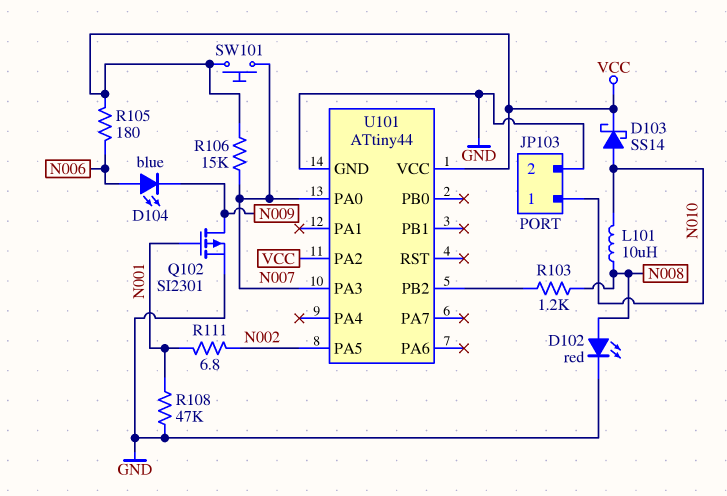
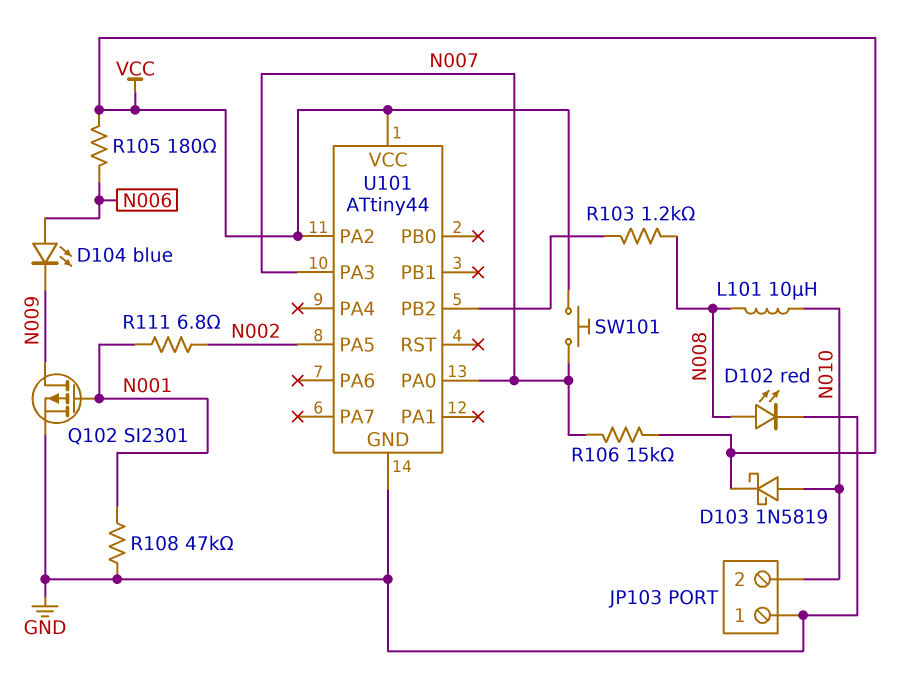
D103: schottky SS14 (A N010, K VCC) -> schottky 1N5819 (A N010, K VCC)
JP103 pin 1: N010 -> GND
JP103 pin 2: GND -> N010

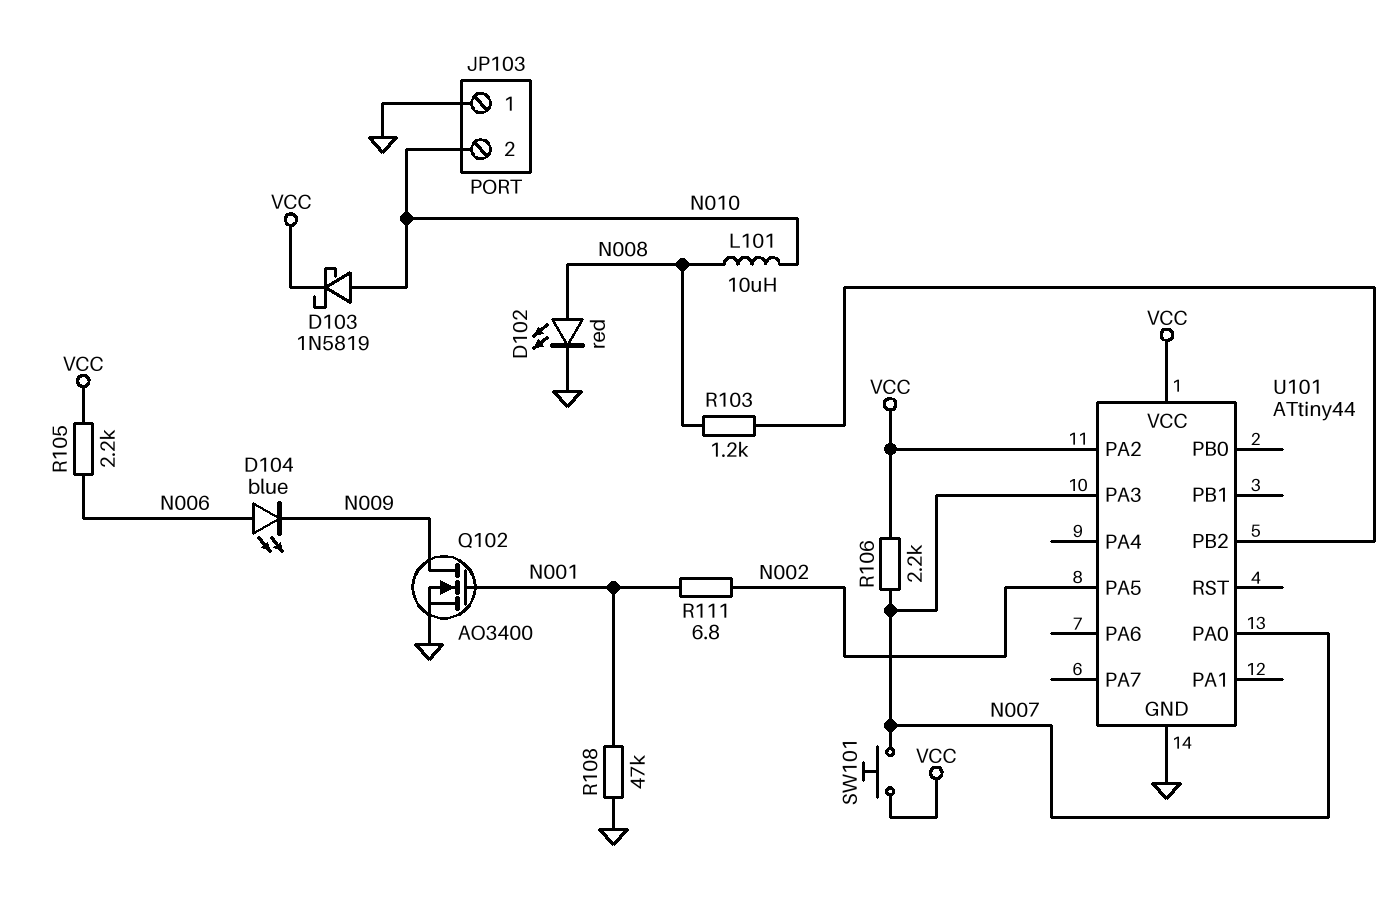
Q102: PMOS SI2301 (G N001, D N009, S GND) -> NMOS AO3400 (G N001, D N009, S GND)
R105: 180 (N006, VCC) -> 2.2k (N006, VCC)
R106: 15k (N007, VCC) -> 2.2k (N007, VCC)

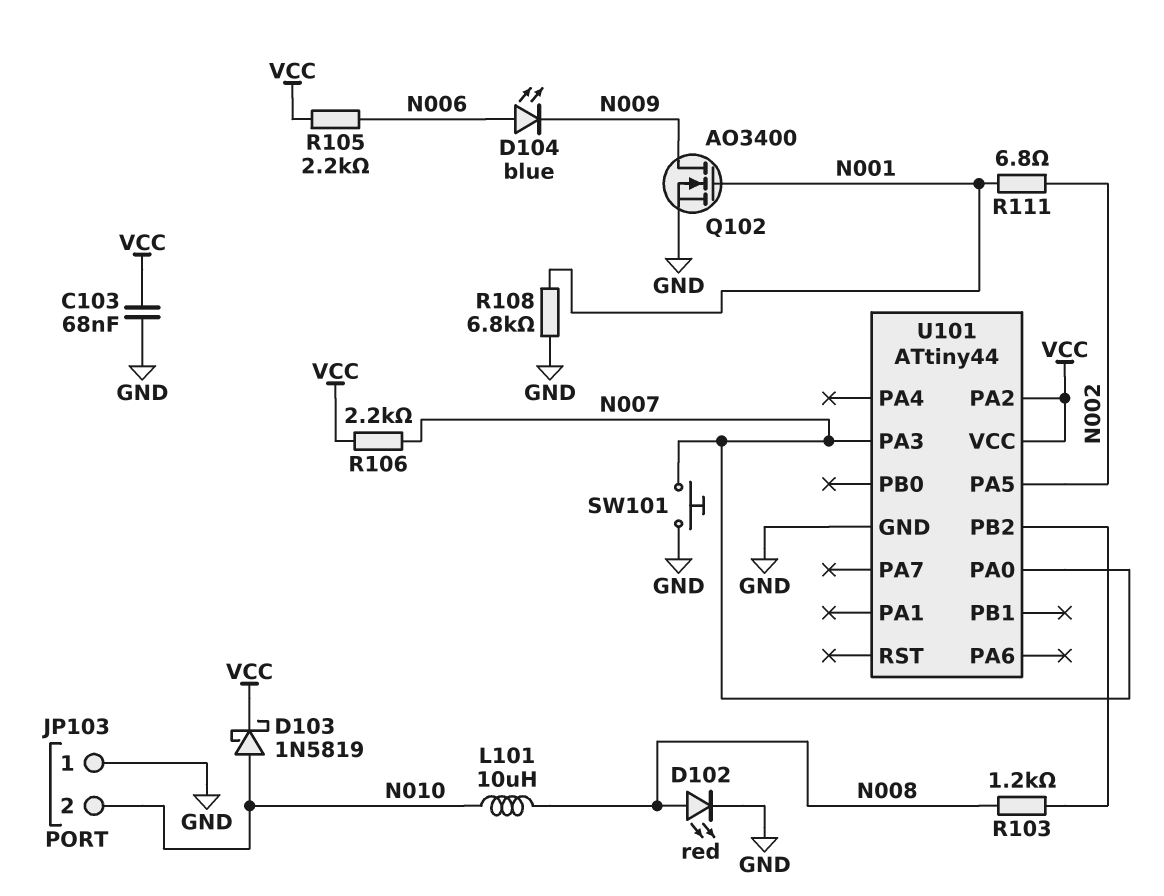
C103: none -> 68nF (GND, VCC)
R108: 47k (GND, N001) -> 6.8k (GND, N001)
SW101: button (N007, VCC) -> button (GND, N007)

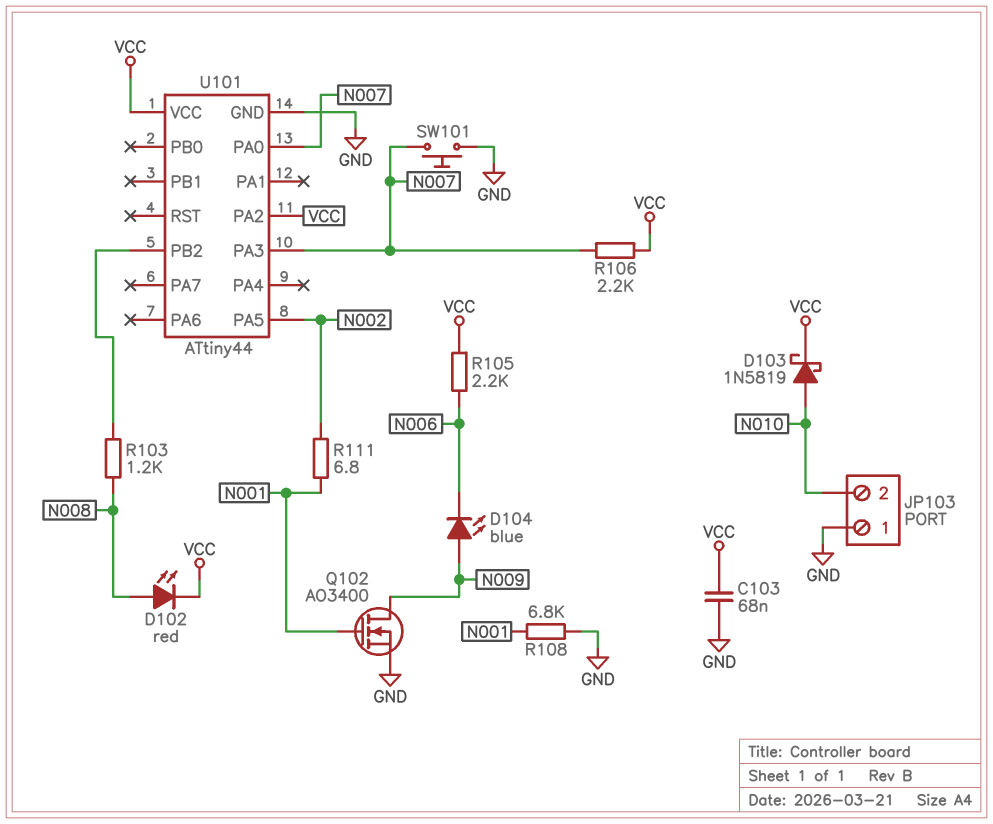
D102: LED red (A N008, K GND) -> LED red (A N008, K VCC)
D104: LED blue (A N006, K N009) -> LED blue (A N009, K N006)
L101: 10uH (N008, N010) -> none

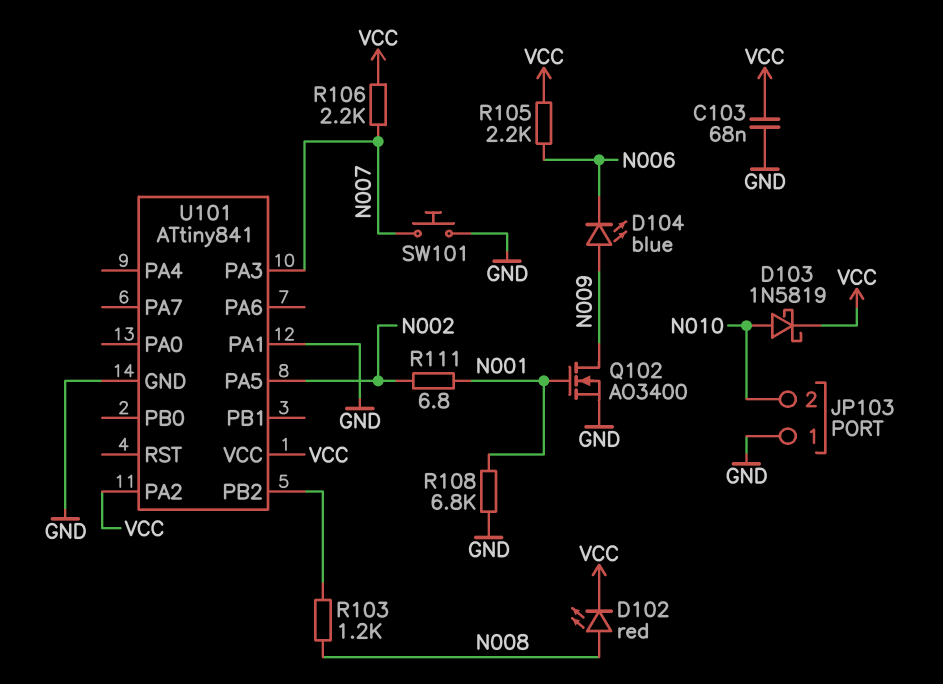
U101: ATtiny44 -> ATtiny841
U101 pin PA0: N007 -> none
U101 pin PA1: none -> GND

